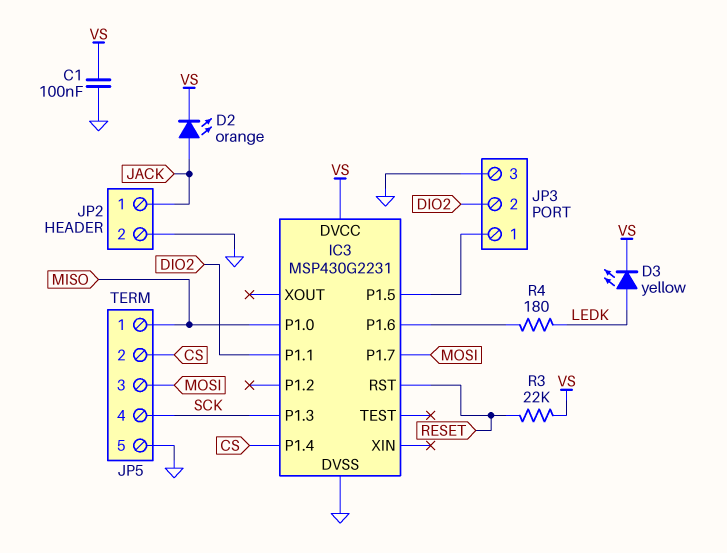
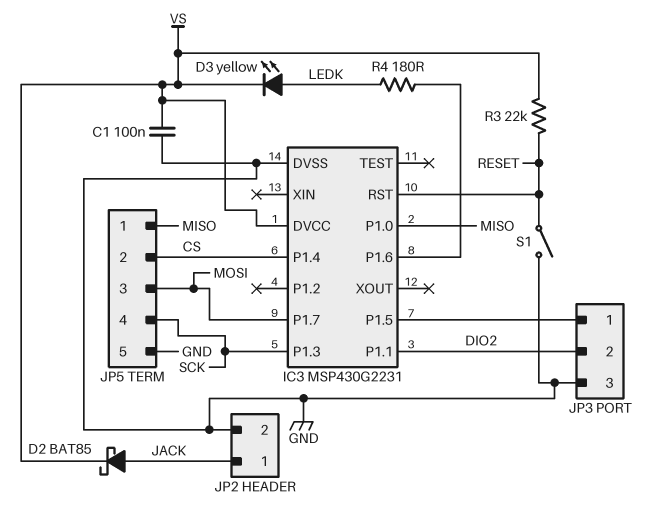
D2: LED orange (A JACK, K VS) -> schottky BAT85 (A JACK, K VS)
S1: none -> switch (GND, RESET)

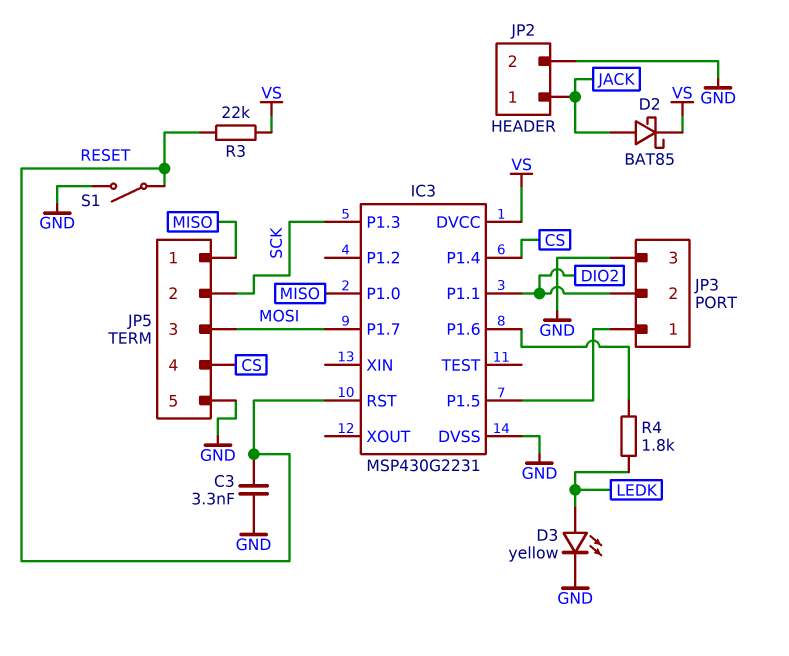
C1: 100nF (GND, VS) -> none
C3: none -> 3.3nF (GND, RESET)
D3: LED yellow (A LEDK, K VS) -> LED yellow (A LEDK, K GND)
JP5 pin 2: CS -> SCK
JP5 pin 4: SCK -> CS
R4: 180 (IC3/P1.6, LEDK) -> 1.8k (IC3/P1.6, LEDK)

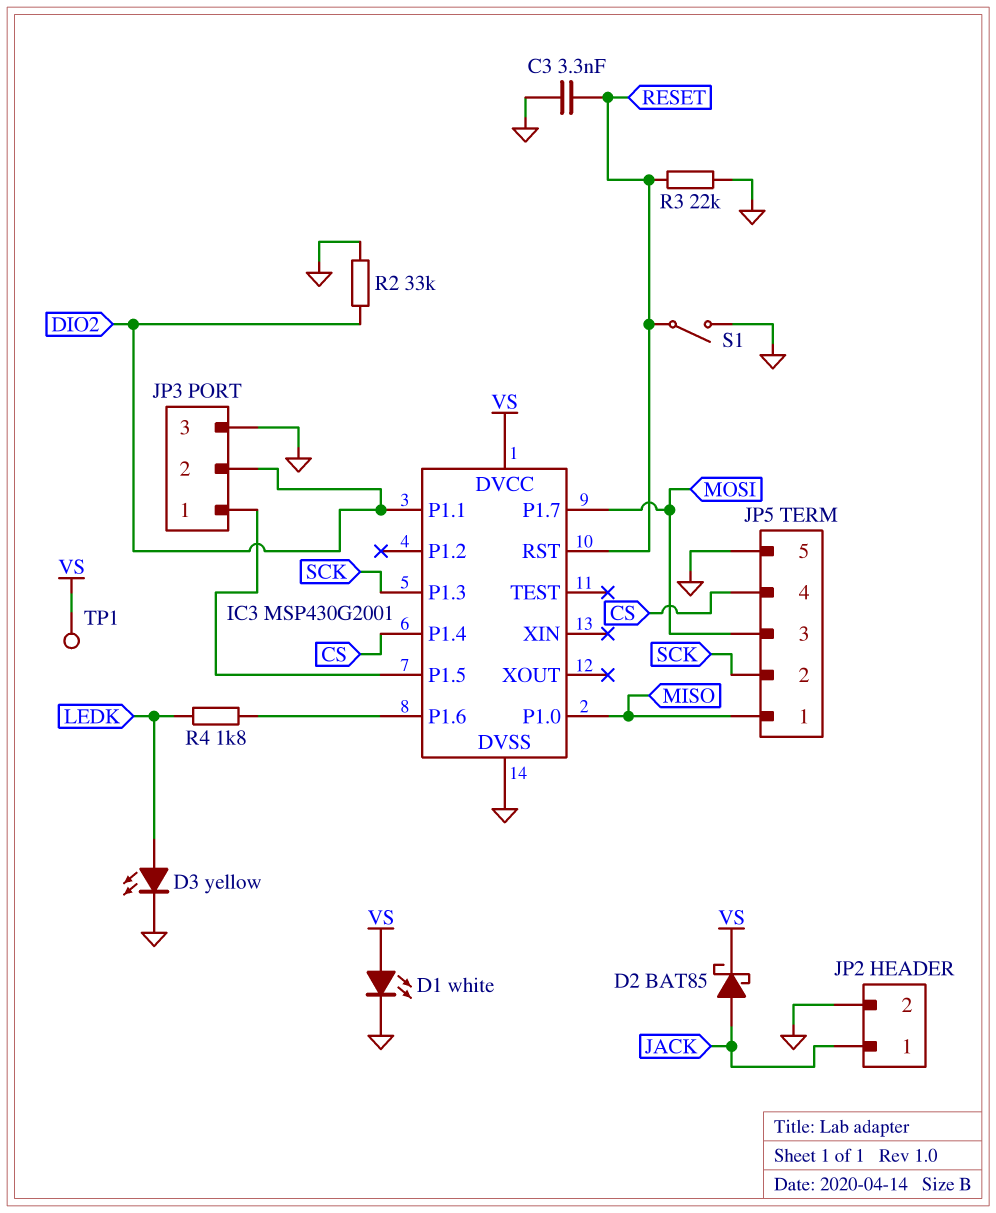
D1: none -> LED white (A VS, K GND)
IC3: MSP430G2231 -> MSP430G2001
R2: none -> 33k (DIO2, GND)
R3: 22k (RESET, VS) -> 22k (GND, RESET)
TP1: none -> test point (VS)

